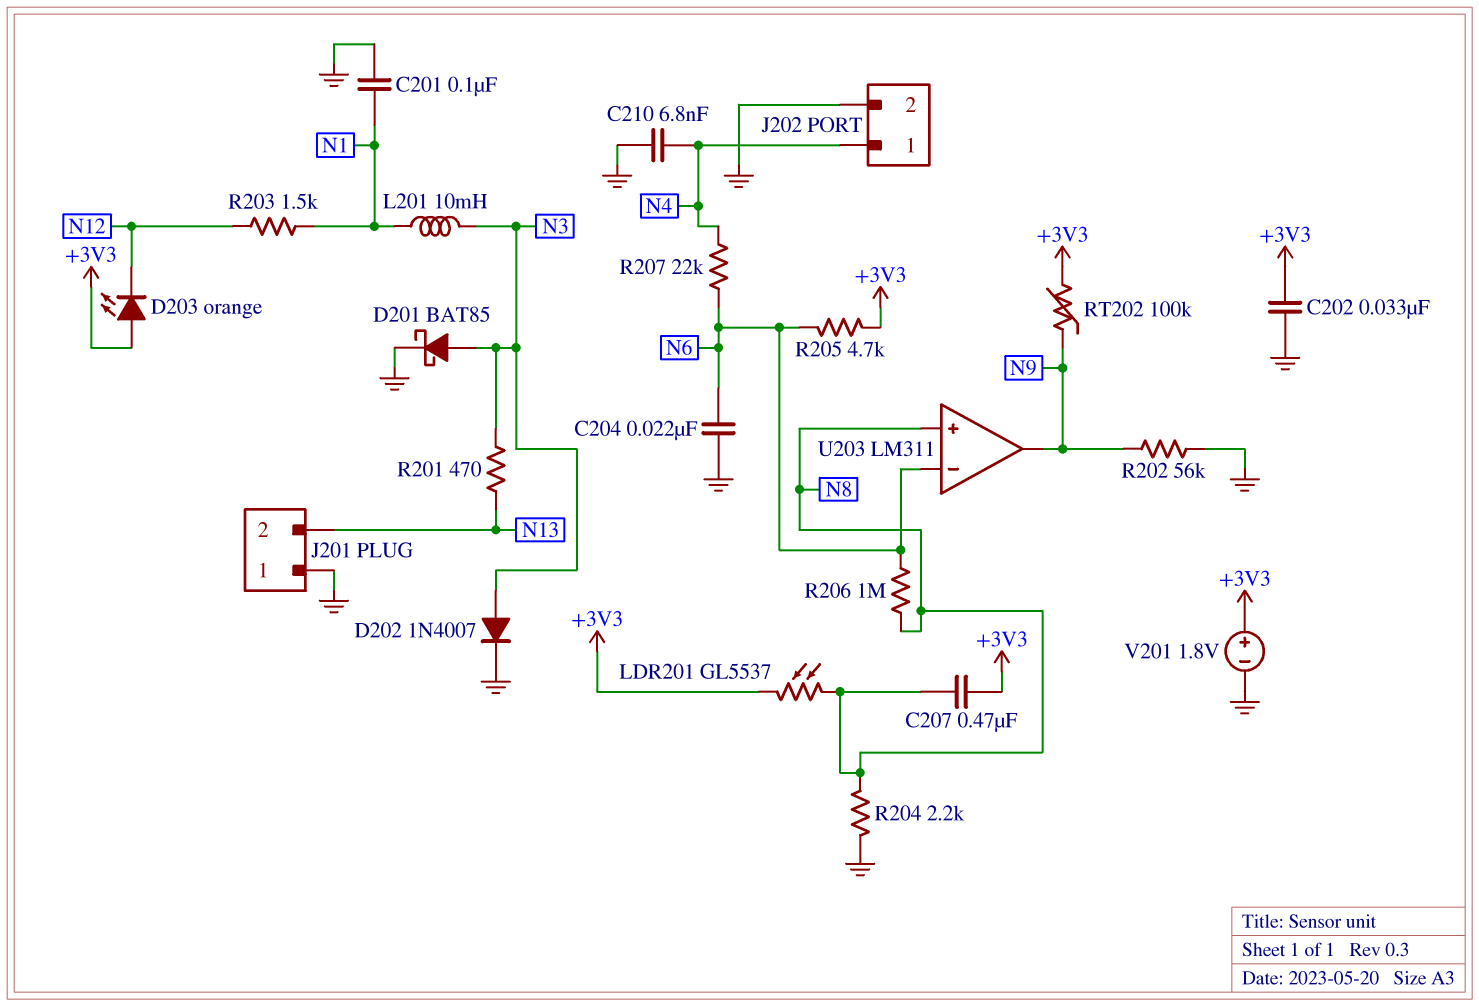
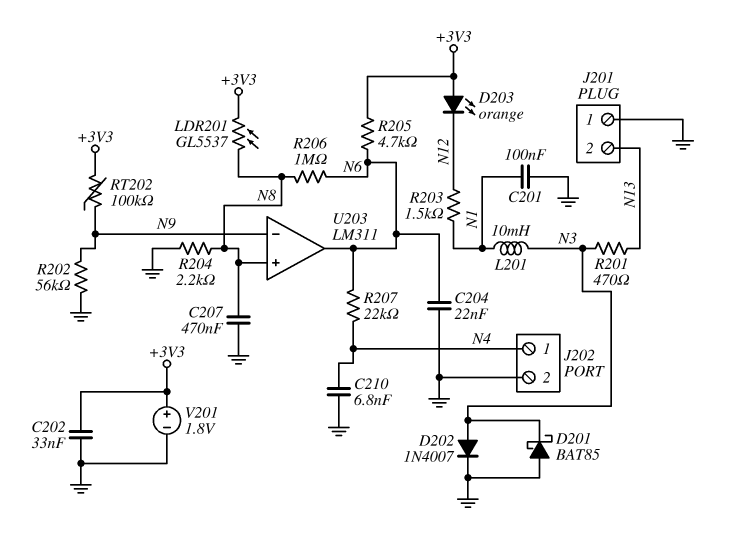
C207: 470nF (+3V3, N8) -> 470nF (GND, N8)
D201: schottky BAT85 (A N3, K GND) -> schottky BAT85 (A GND, K N3)
U203 pin in-: N6 -> N9
U203 pin out: N9 -> N6

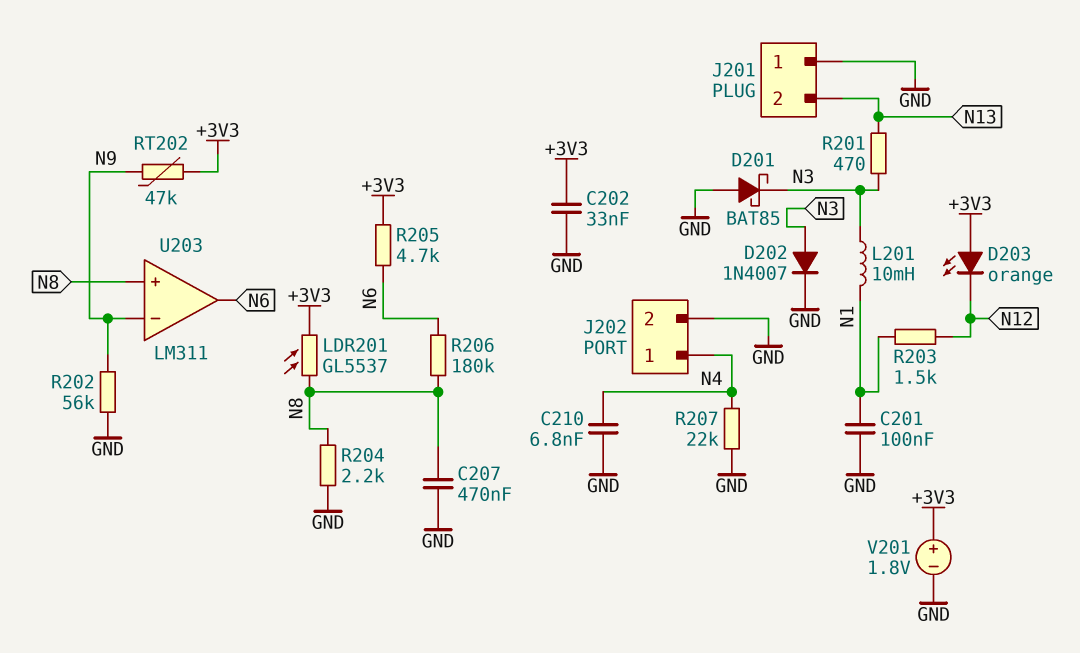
C204: 22nF (GND, N6) -> none
R206: 1M (N6, N8) -> 180k (N6, N8)
R207: 22k (N4, N6) -> 22k (GND, N4)
RT202: 100k (+3V3, N9) -> 47k (+3V3, N9)

